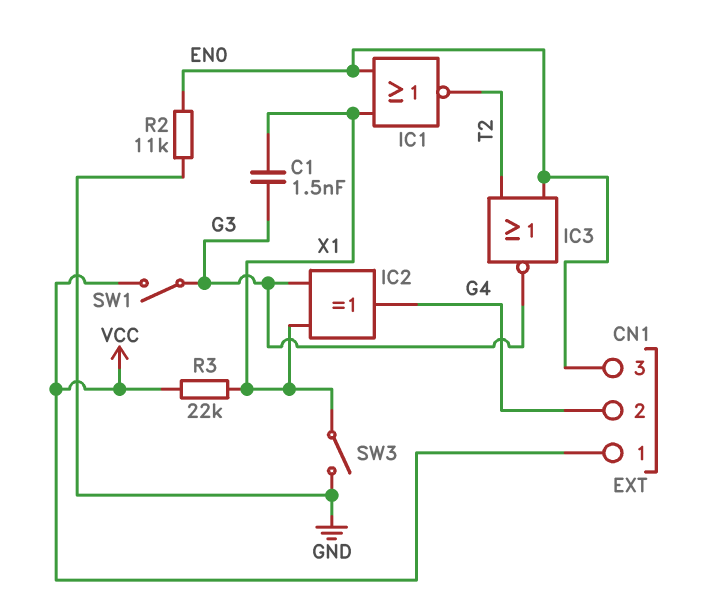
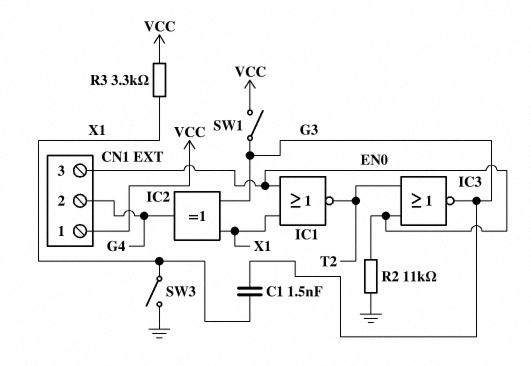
R3: 22k (VCC, X1) -> 3.3k (VCC, X1)

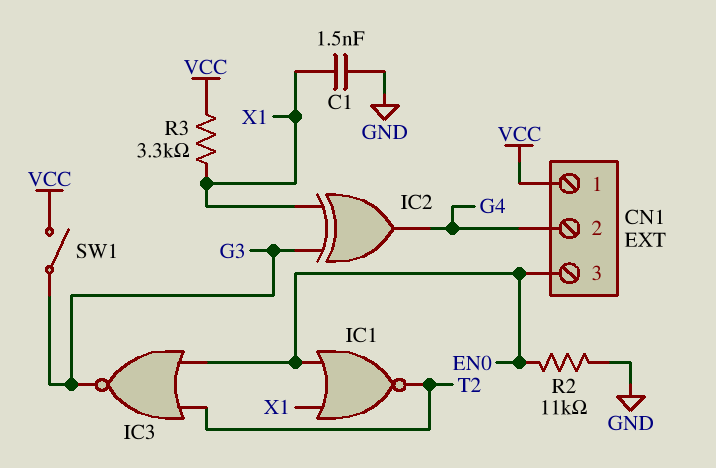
C1: 1.5nF (G3, X1) -> 1.5nF (GND, X1)
SW3: switch (GND, X1) -> none

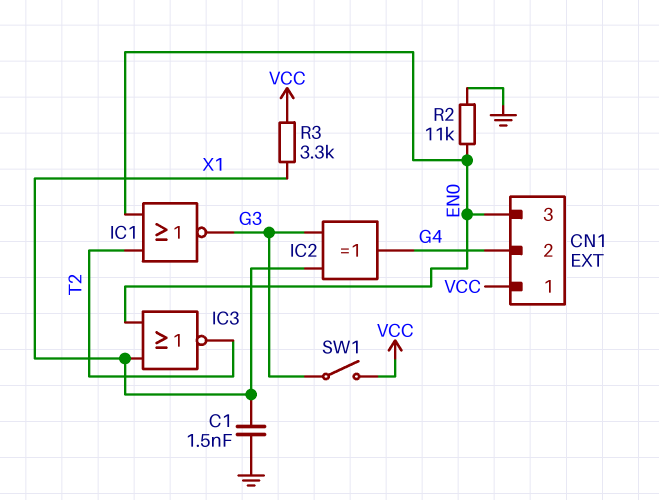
IC1: NOR (in EN0, in X1, out T2) -> NOR (in EN0, in T2, out G3)
IC3: NOR (in EN0, in T2, out G3) -> NOR (in EN0, in X1, out T2)

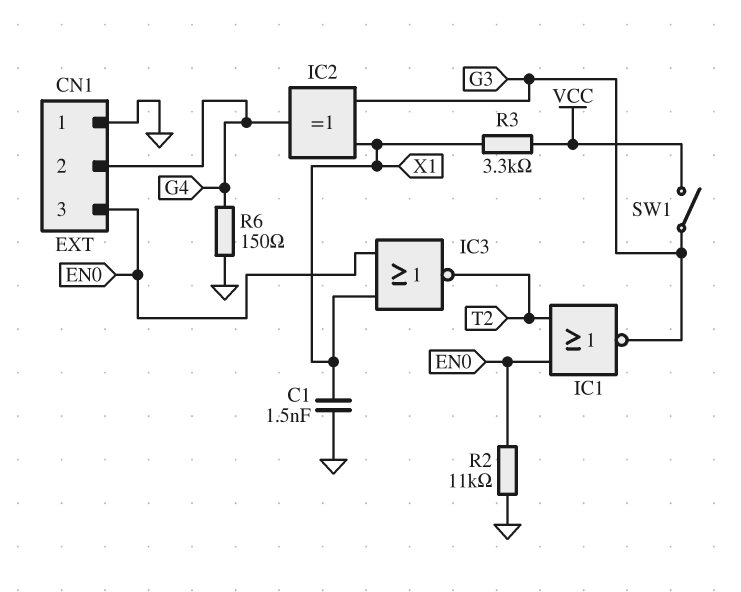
CN1 pin 1: VCC -> GND
R6: none -> 150 (G4, GND)

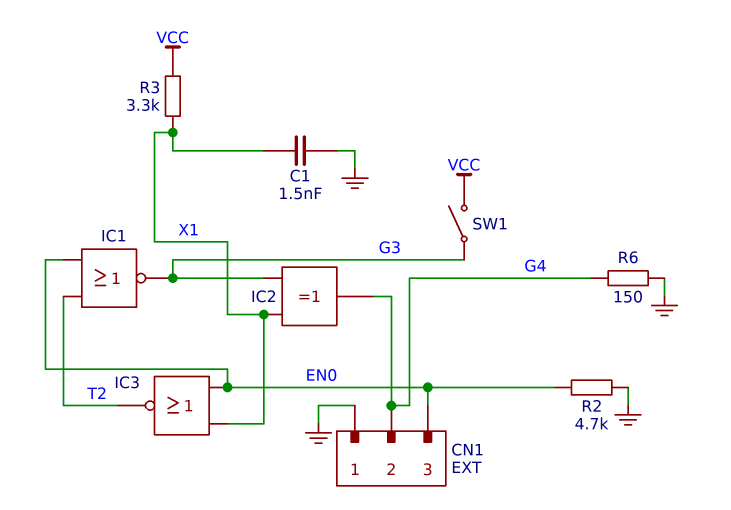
R2: 11k (EN0, GND) -> 4.7k (EN0, GND)

